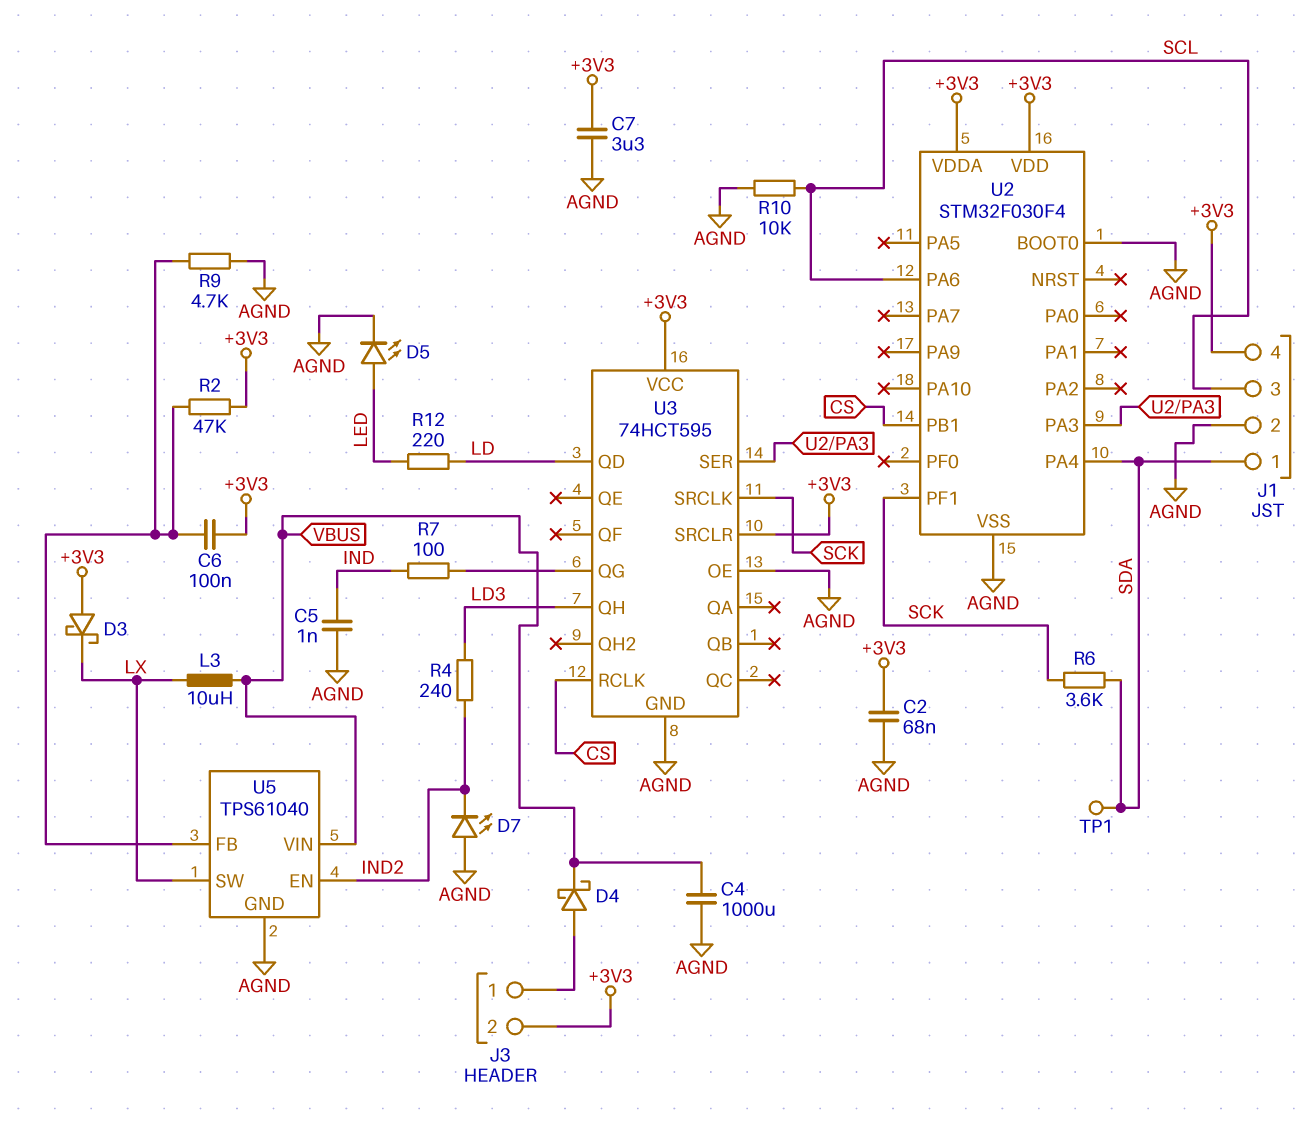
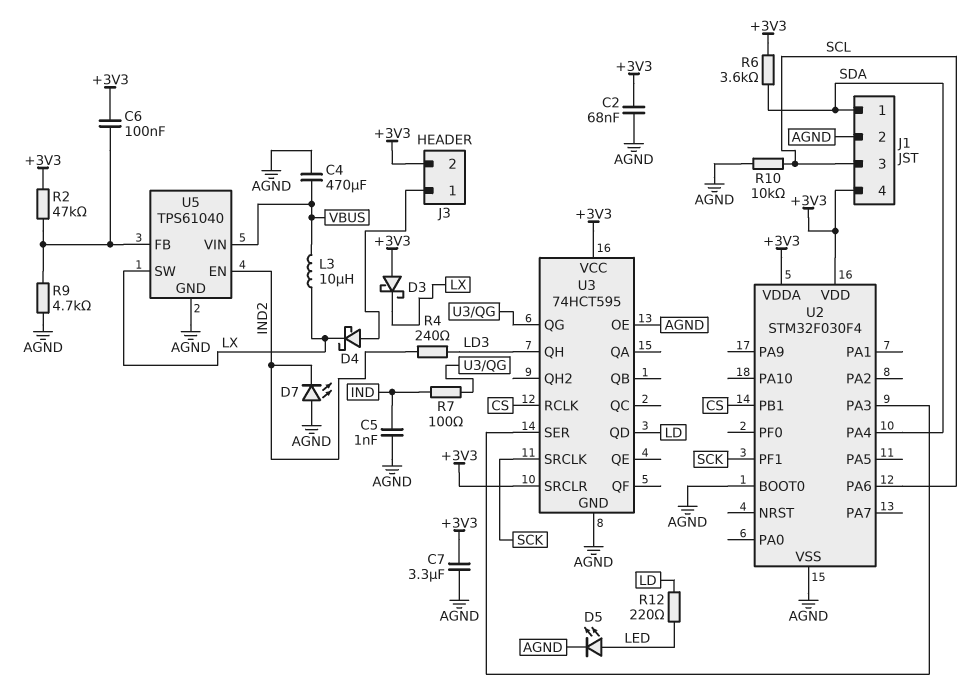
C4: 1000uF (AGND, VBUS) -> 470uF (AGND, VBUS)
D4: schottky (A J3/1, K VBUS) -> schottky (A J3/1, K LX)
R6: 3.6k (SCK, SDA) -> 3.6k (+3V3, SDA)
TP1: test point (SDA) -> none

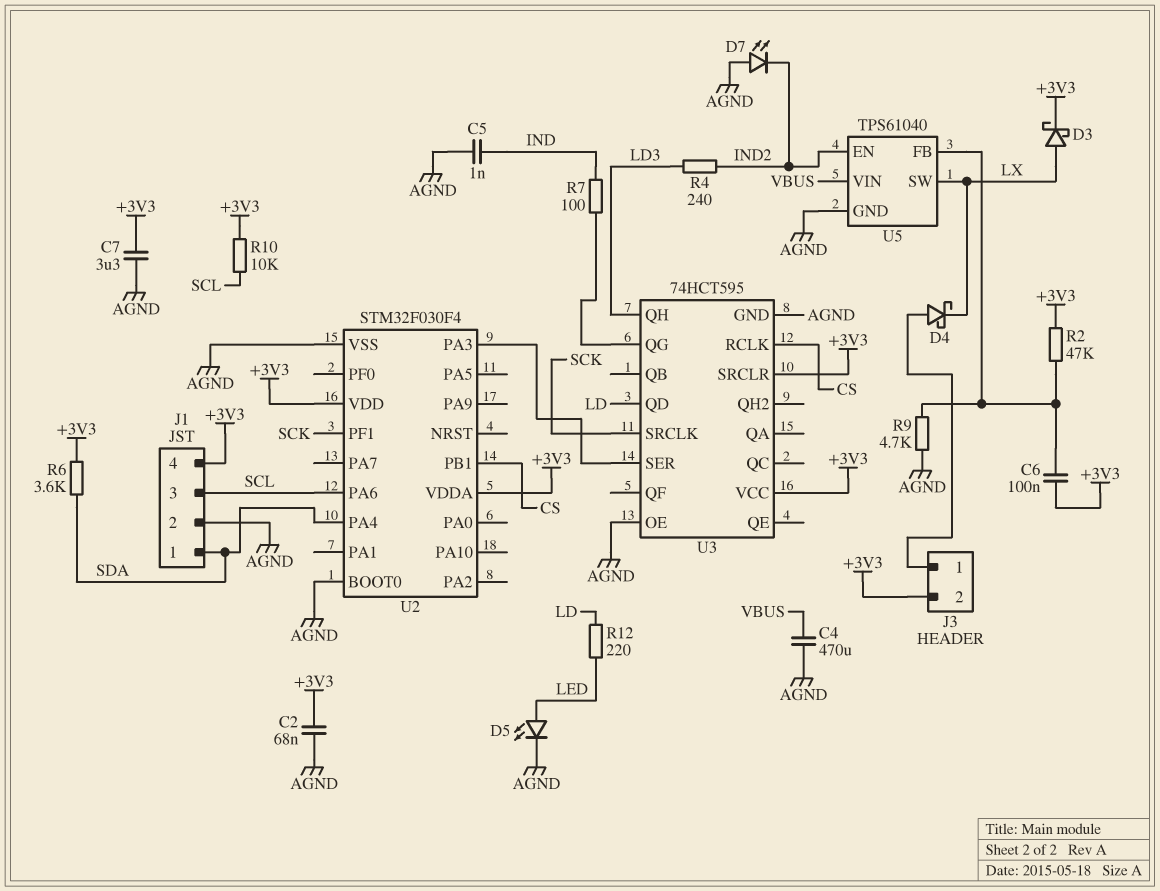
D3: schottky (A +3V3, K LX) -> schottky (A LX, K +3V3)
L3: 10uH (LX, VBUS) -> none
R10: 10k (AGND, SCL) -> 10k (+3V3, SCL)

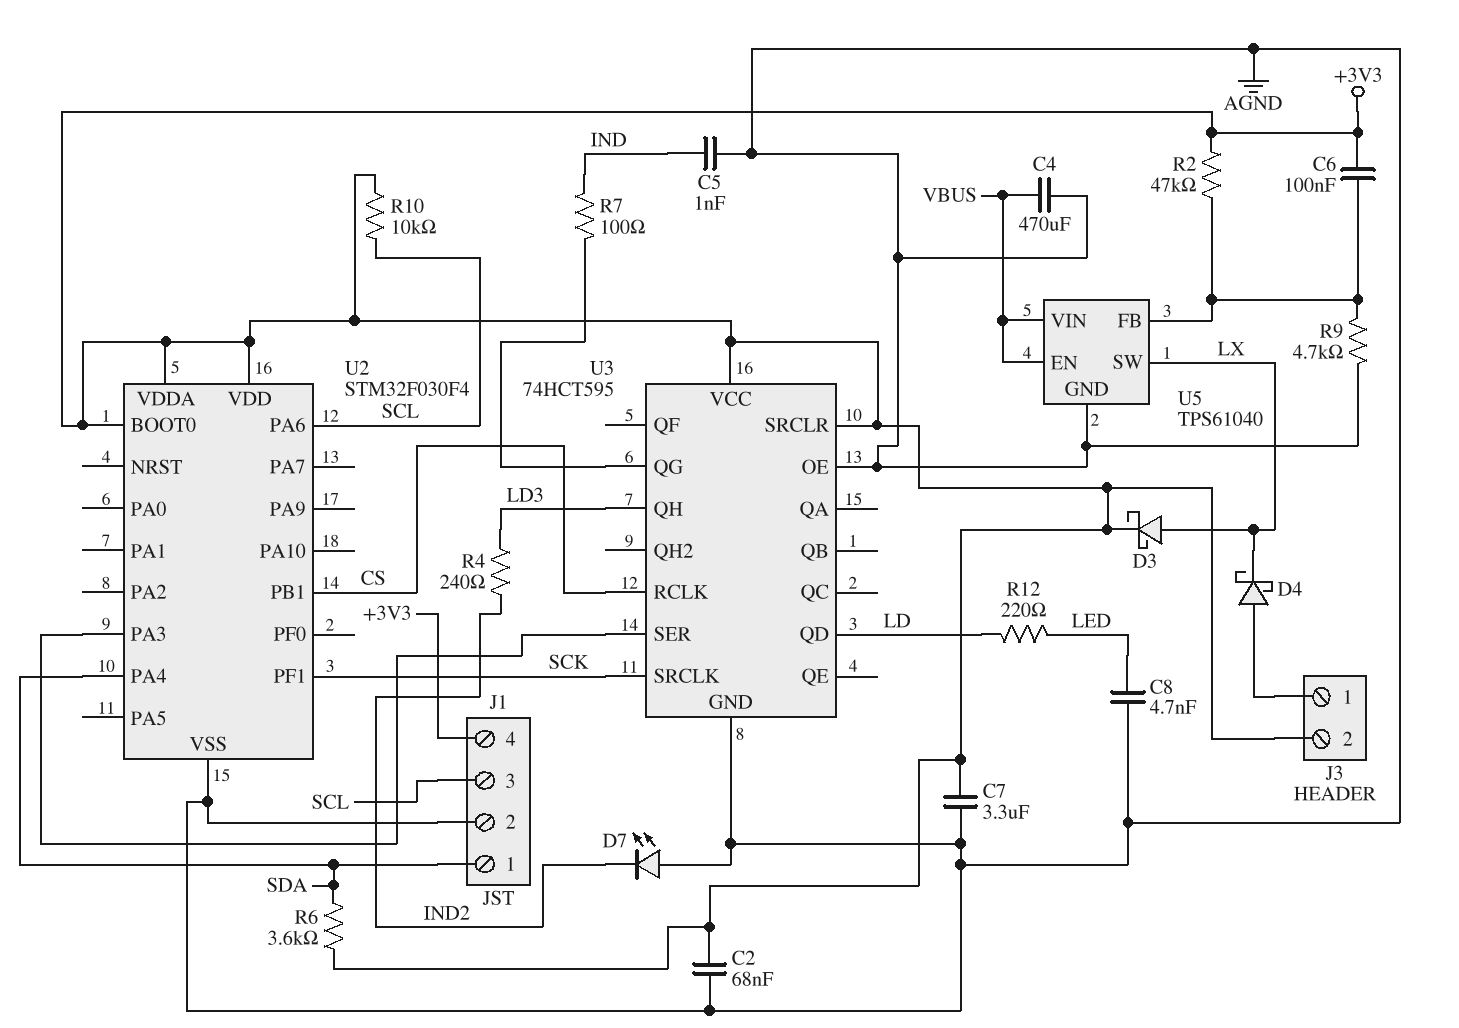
C8: none -> 4.7nF (AGND, LED)
D5: LED (A LED, K AGND) -> none
U2 pin BOOT0: AGND -> +3V3
U5 pin EN: IND2 -> VBUS

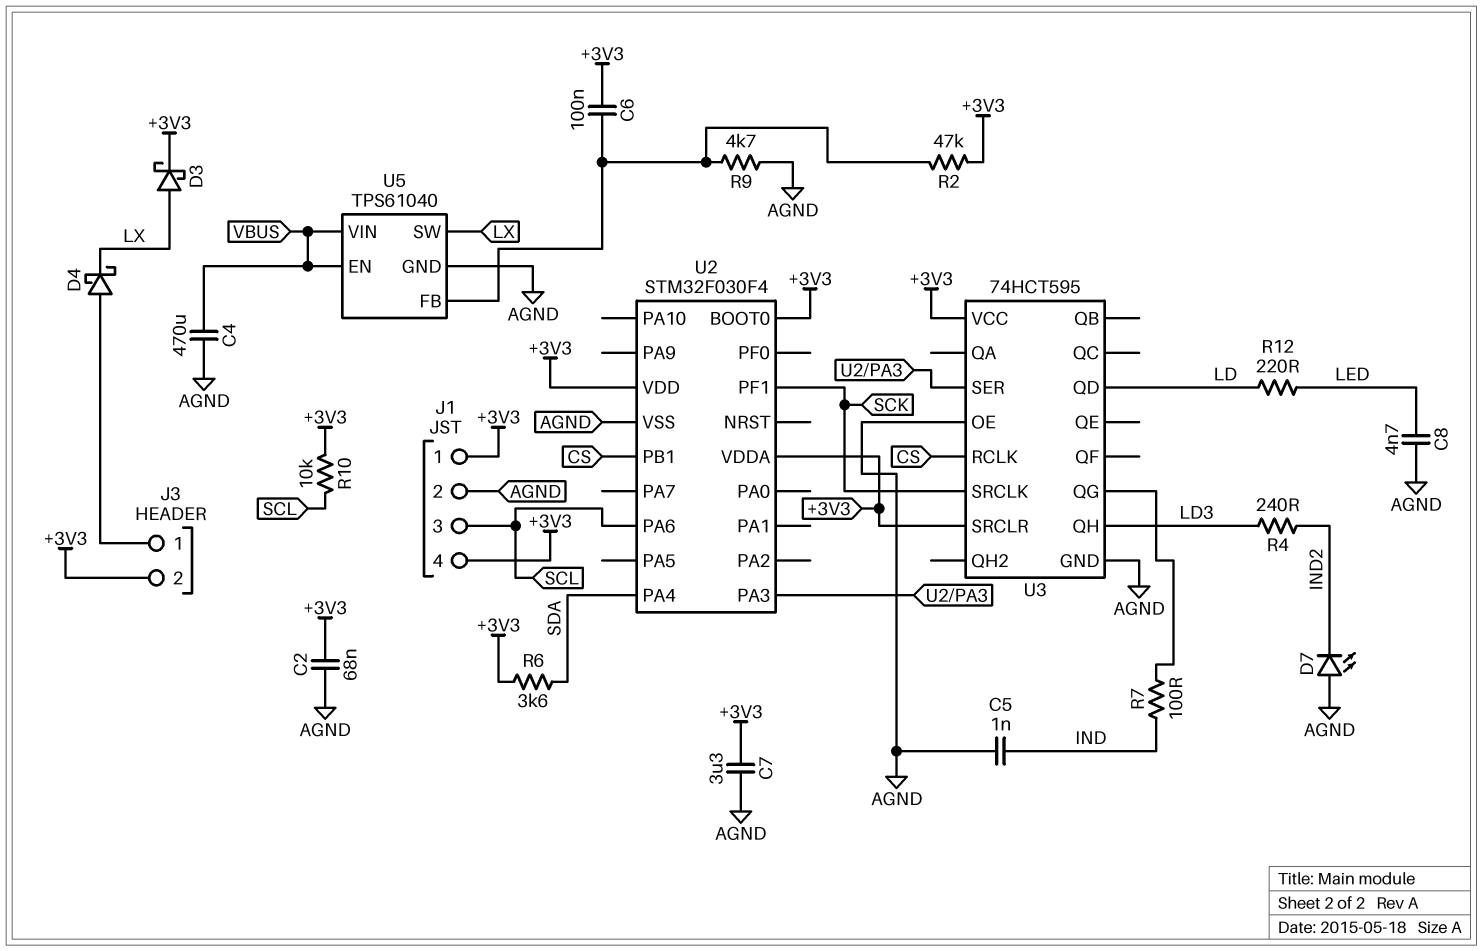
J1 pin 1: SDA -> +3V3

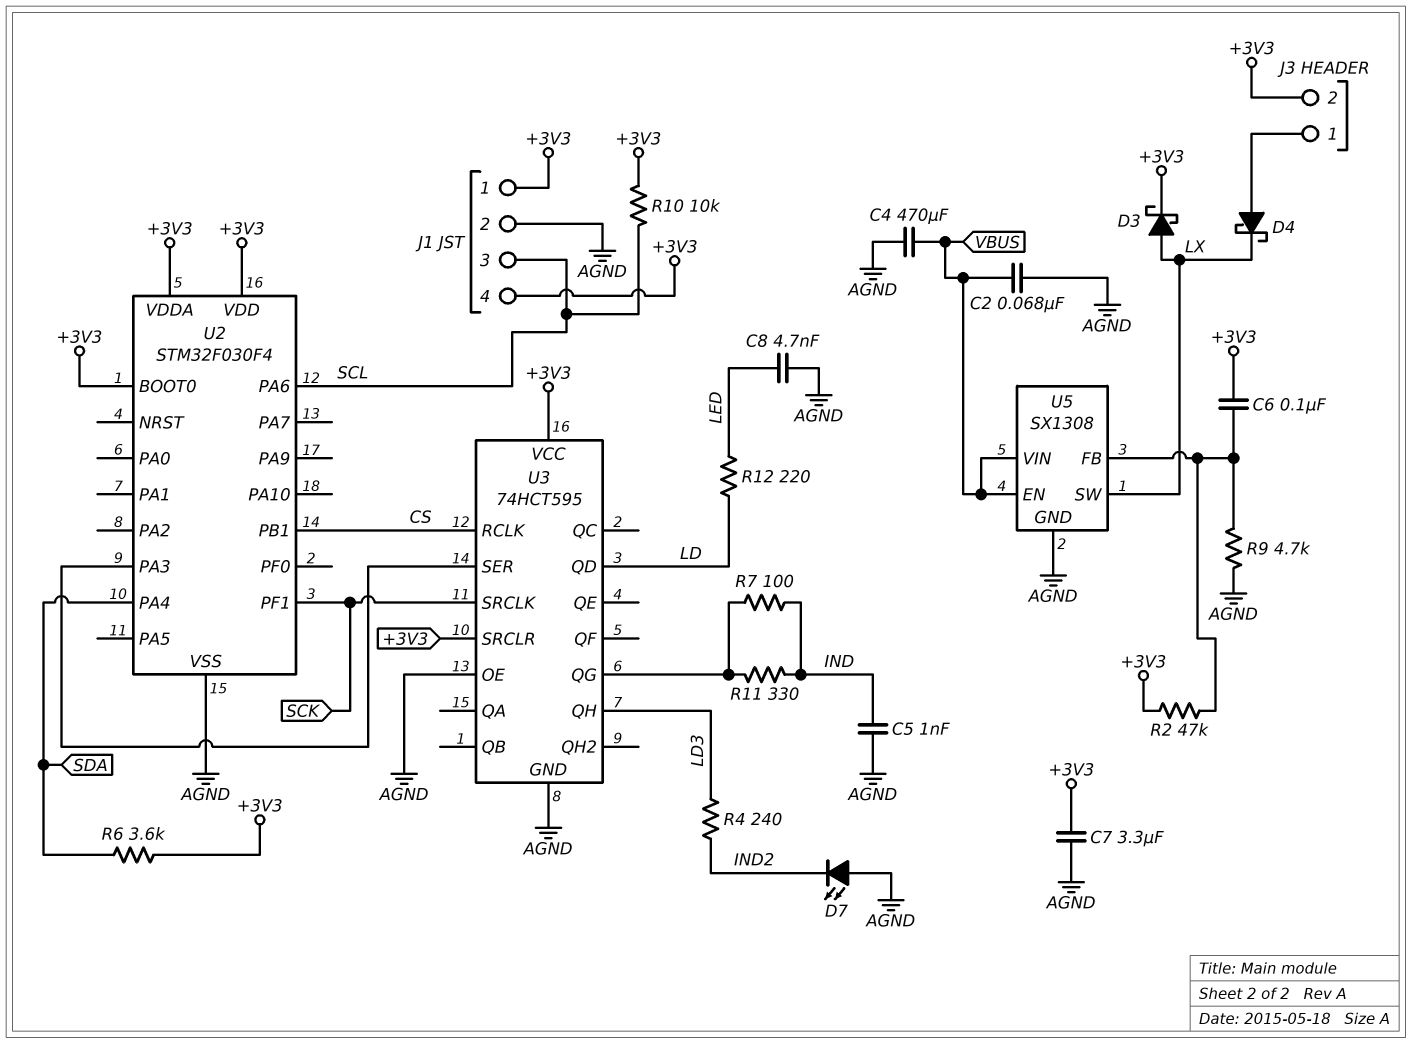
C2: 68nF (+3V3, AGND) -> 68nF (AGND, VBUS)
R11: none -> 330 (IND, U3/QG)
U5: TPS61040 -> SX1308

